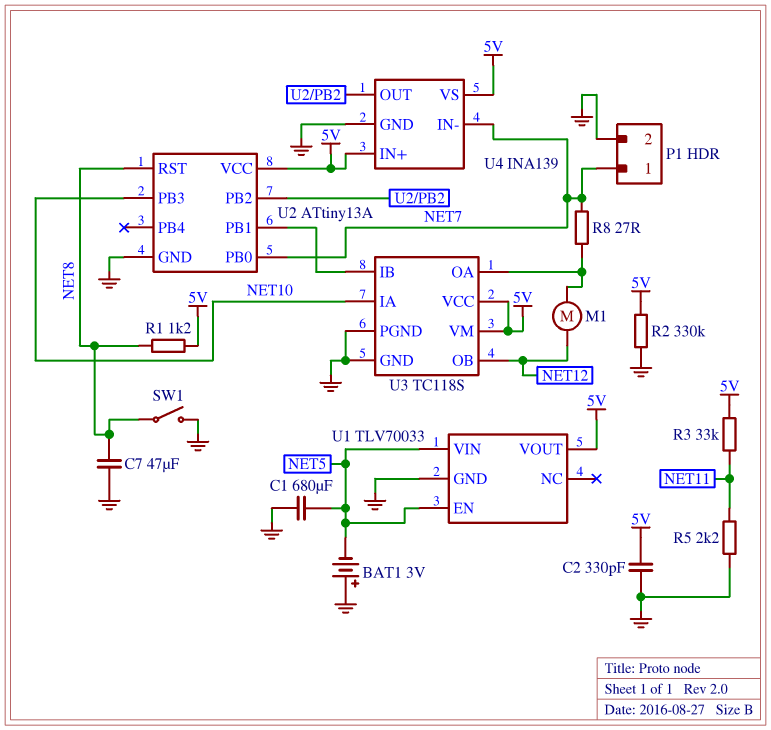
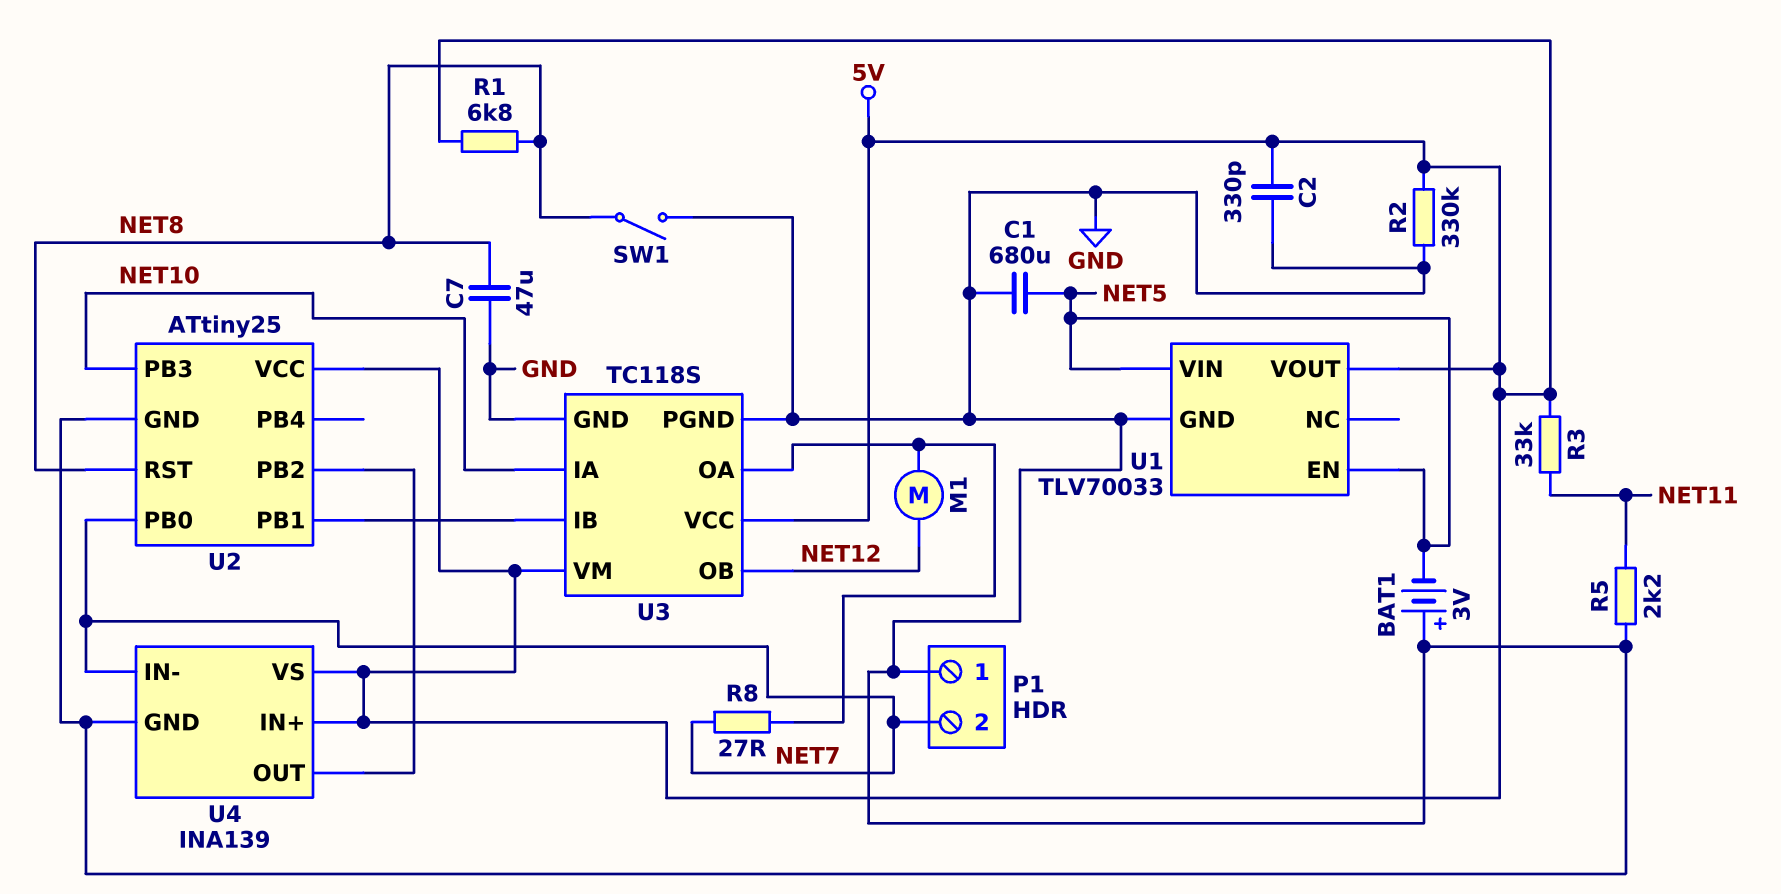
P1 pin 1: NET7 -> GND
P1 pin 2: GND -> NET7
R1: 1.2k (5V, NET8) -> 6.8k (5V, NET8)
U2: ATtiny13A -> ATtiny25

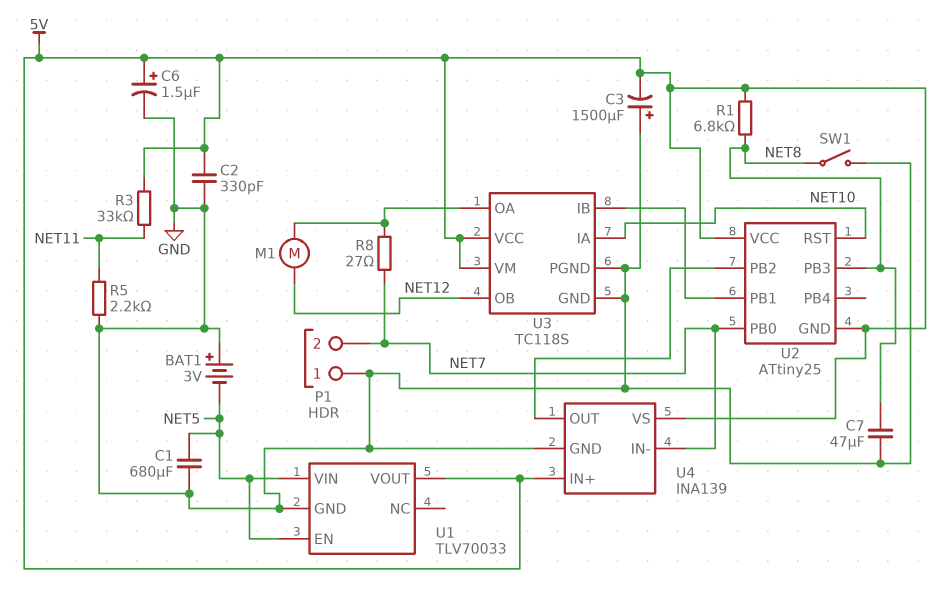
C3: none -> 1500uF (plus GND, minus 5V)
C6: none -> 1.5uF (plus 5V, minus GND)
R2: 330k (5V, GND) -> none
U2 pin GND: GND -> 5V
U2 pin PB3: NET10 -> NET8
U2 pin RST: NET8 -> NET10

